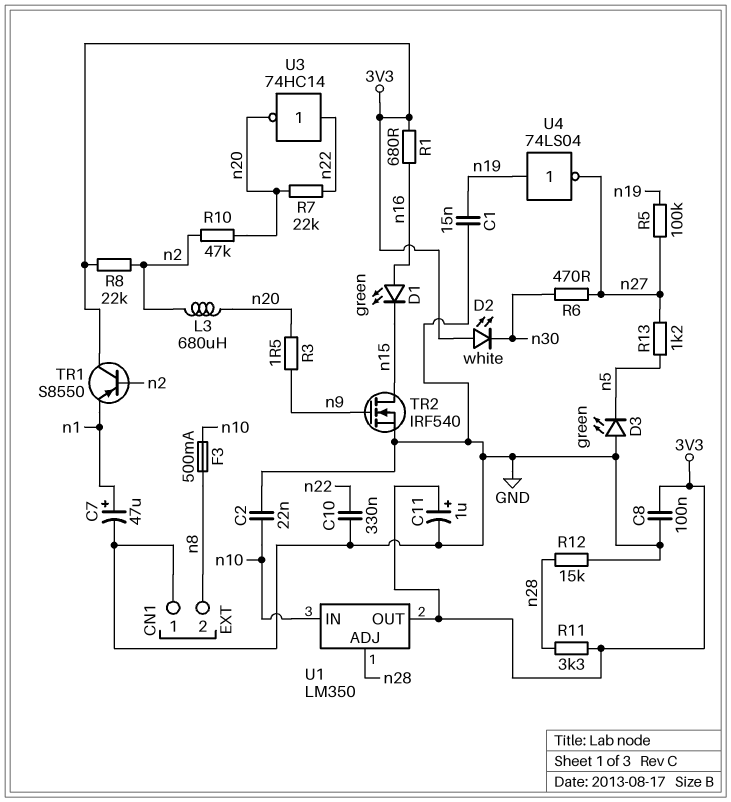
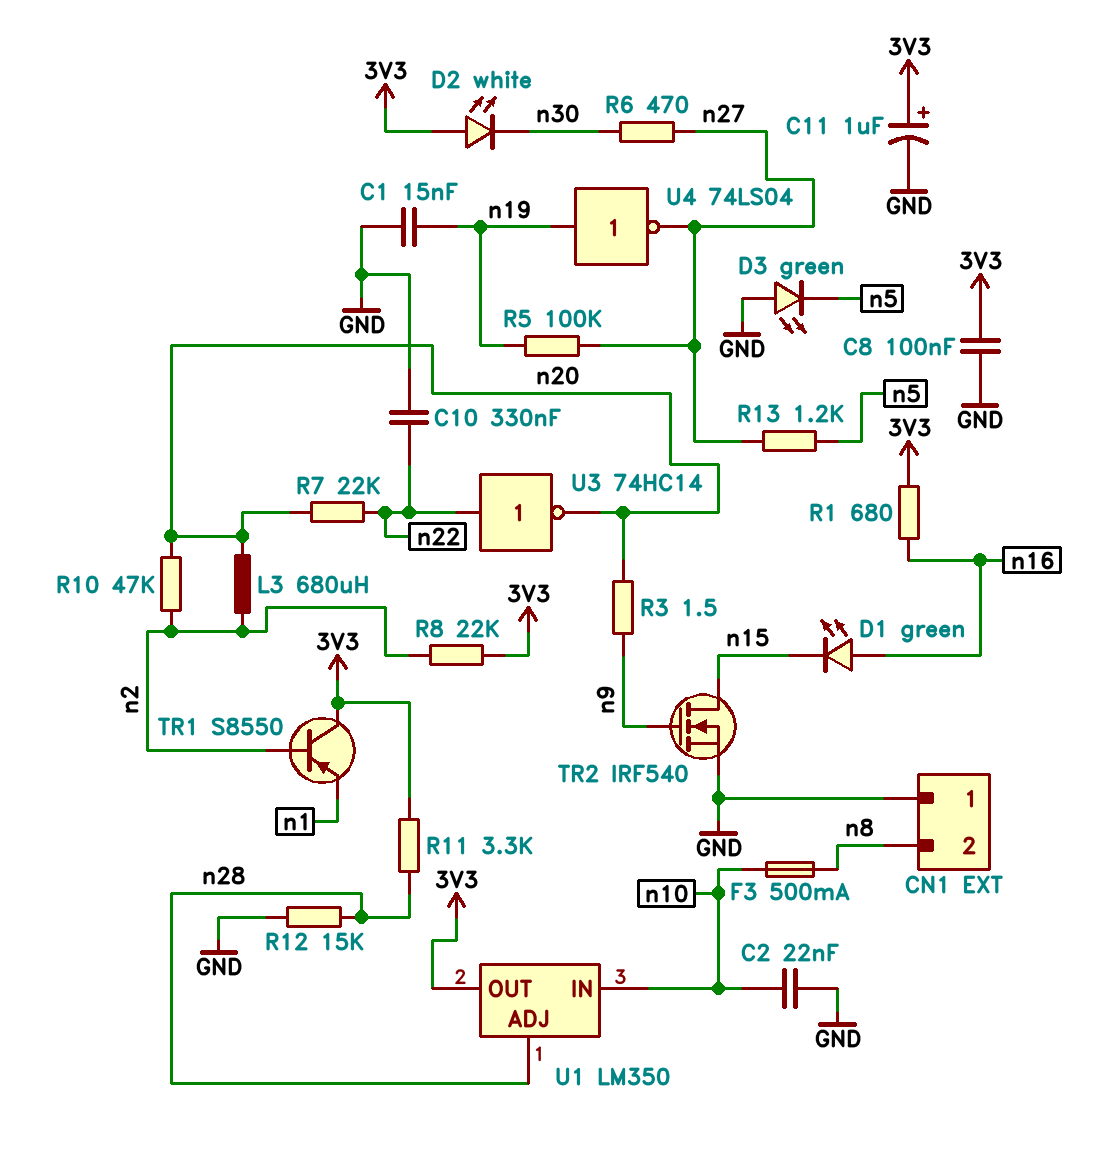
C7: 47uF (plus n1, minus GND) -> none

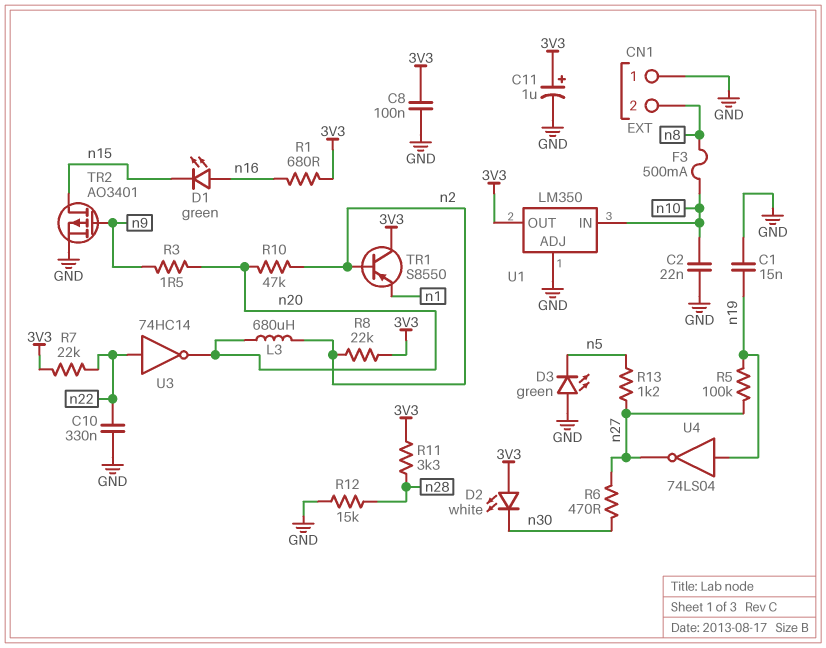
R7: 22k (n20, n22) -> 22k (3V3, n22)
TR2: NMOS IRF540 (G n9, D n15, S GND) -> PMOS AO3401 (G n9, D n15, S GND)
U1 pin ADJ: n28 -> GND

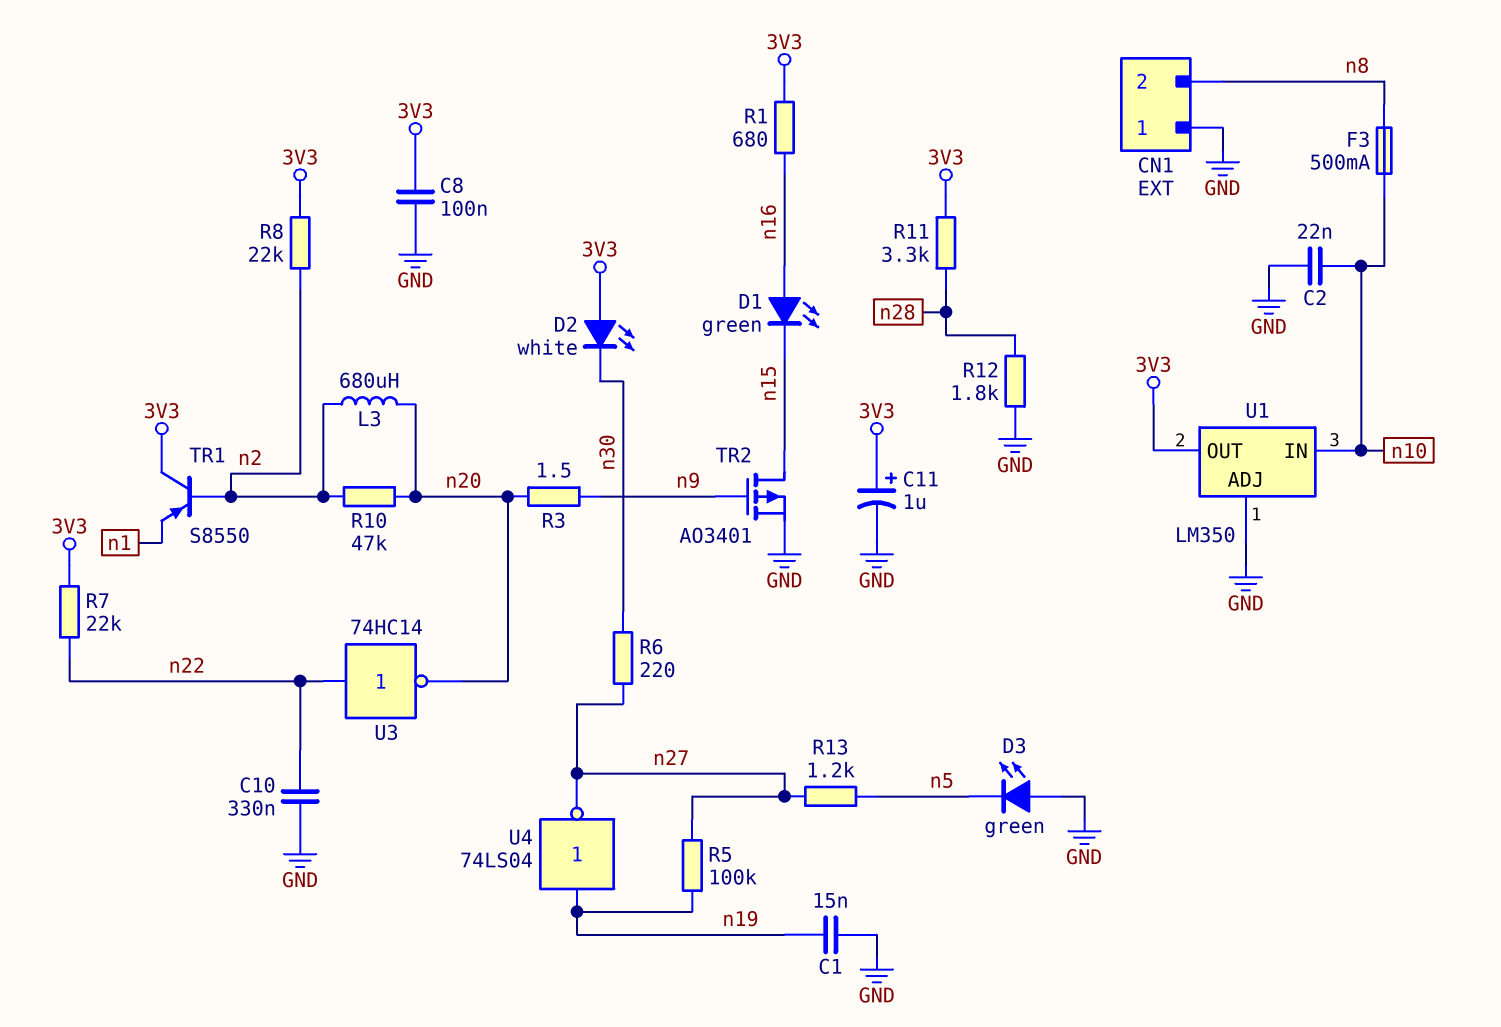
R6: 470 (n27, n30) -> 220 (n27, n30)
R12: 15k (GND, n28) -> 1.8k (GND, n28)

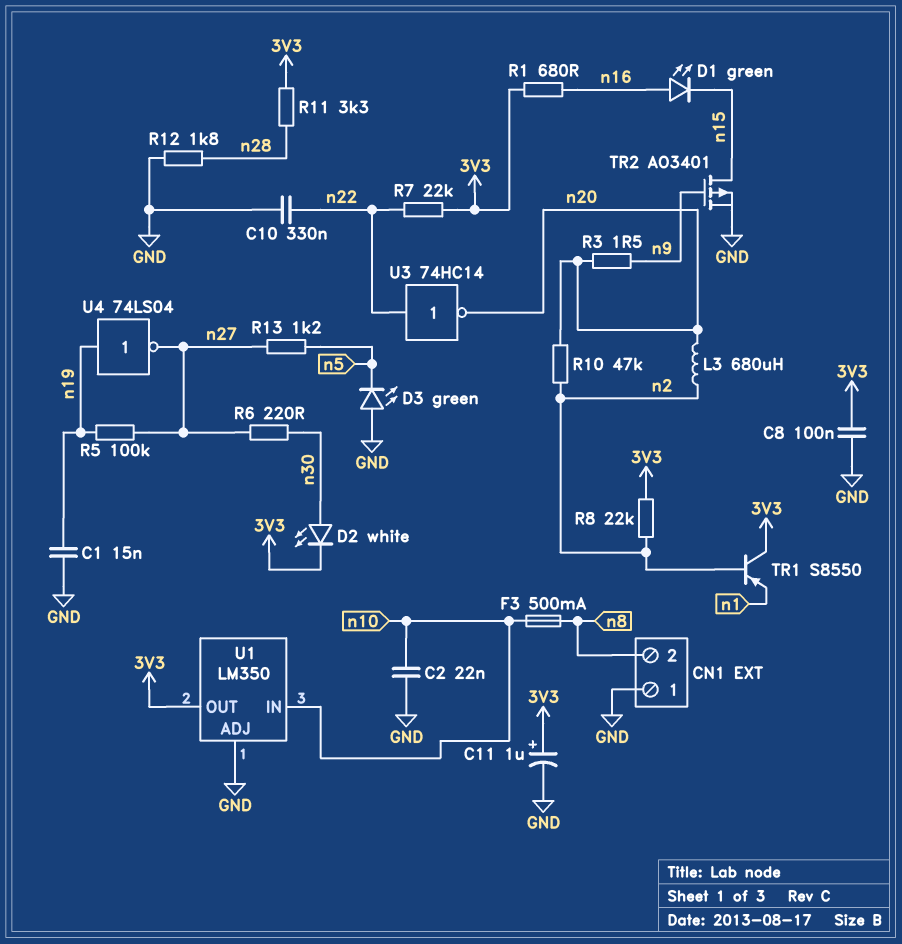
D2: LED white (A 3V3, K n30) -> LED white (A n30, K 3V3)

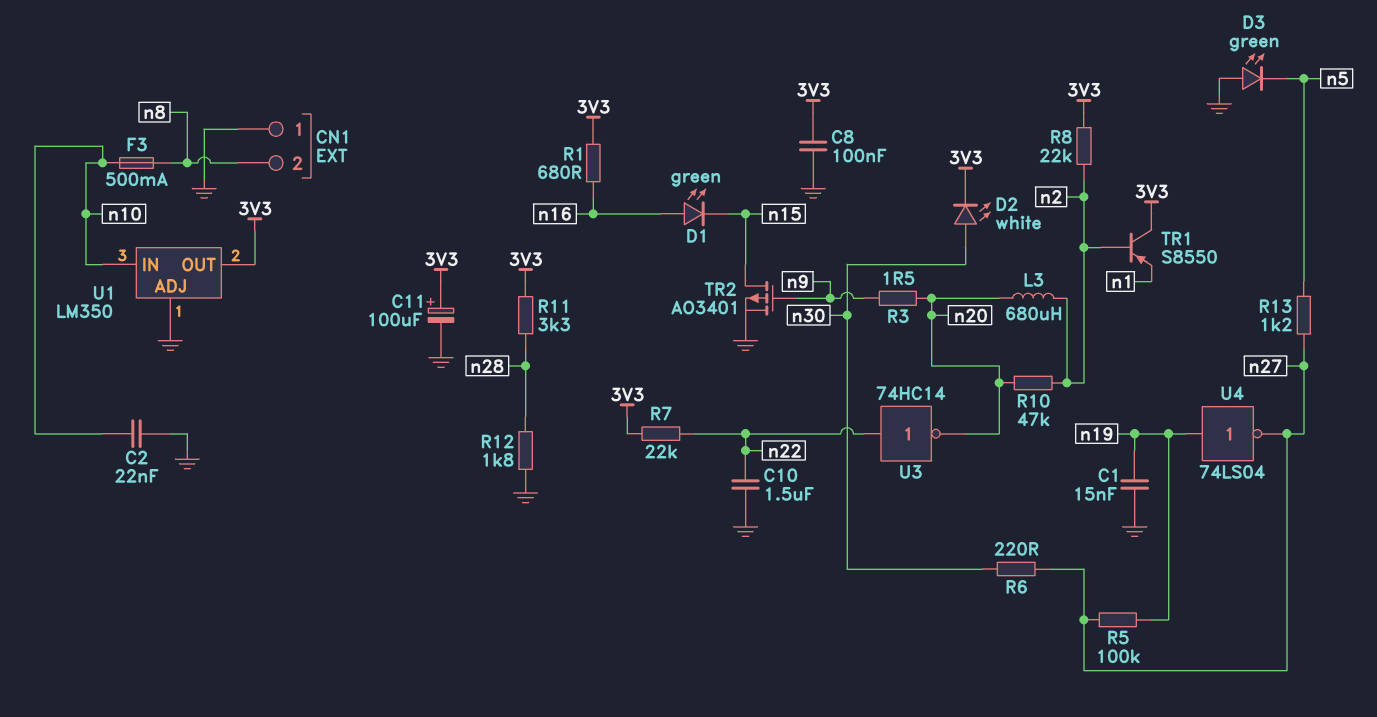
C10: 330nF (GND, n22) -> 1.5uF (GND, n22)
C11: 1uF (plus 3V3, minus GND) -> 100uF (plus 3V3, minus GND)

